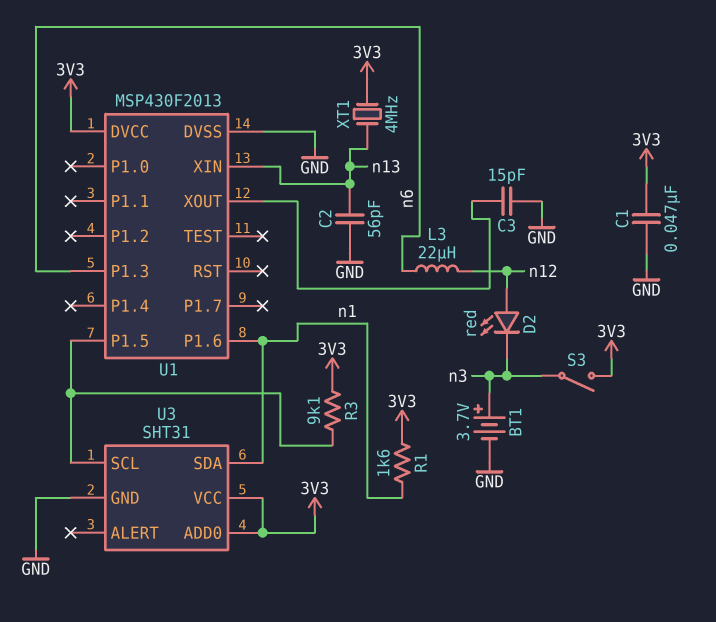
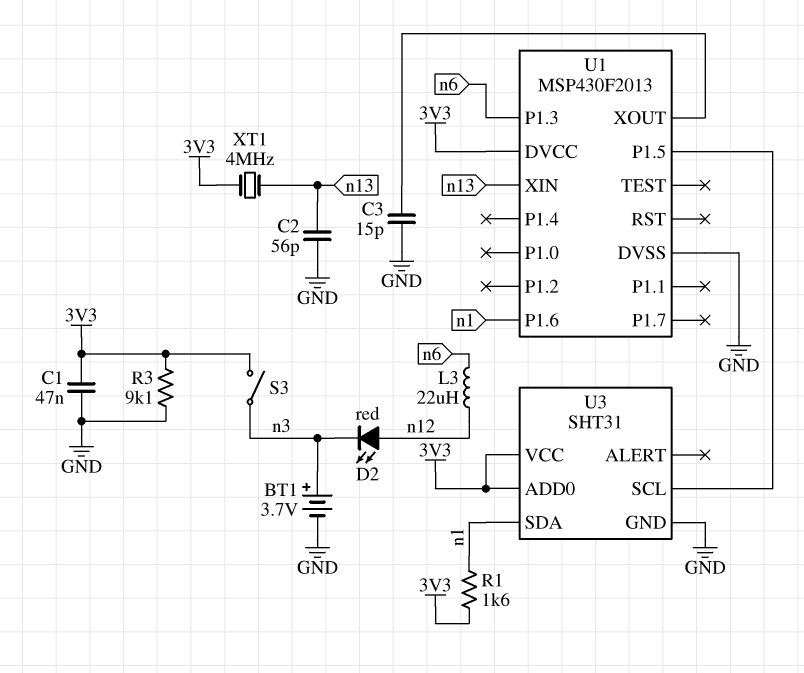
R3: 9.1k (3V3, U1/P1.5) -> 9.1k (3V3, GND)

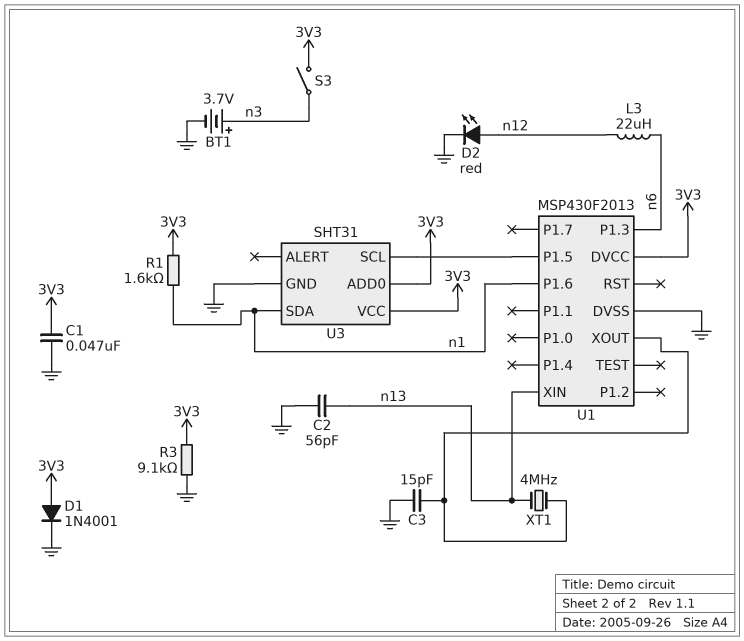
D1: none -> diode 1N4001 (A 3V3, K GND)
D2: LED red (A n12, K n3) -> LED red (A n12, K GND)
XT1: 4MHz (3V3, n13) -> 4MHz (U1/XOUT, n13)

